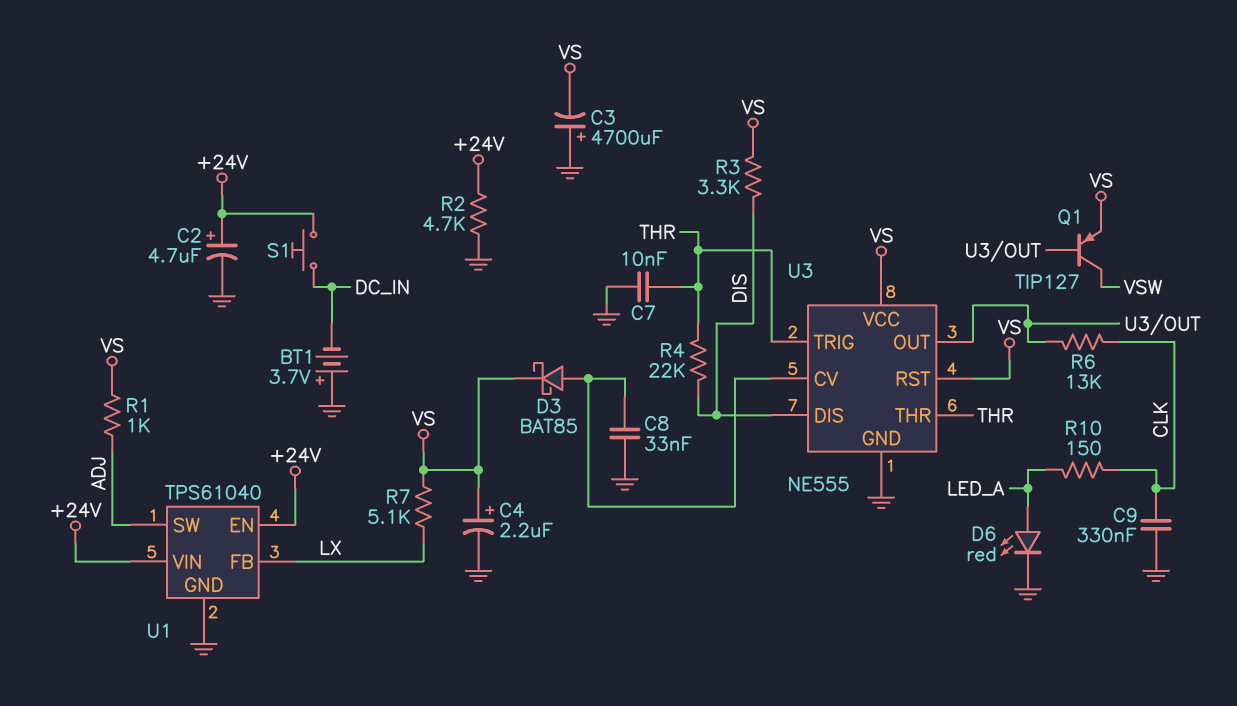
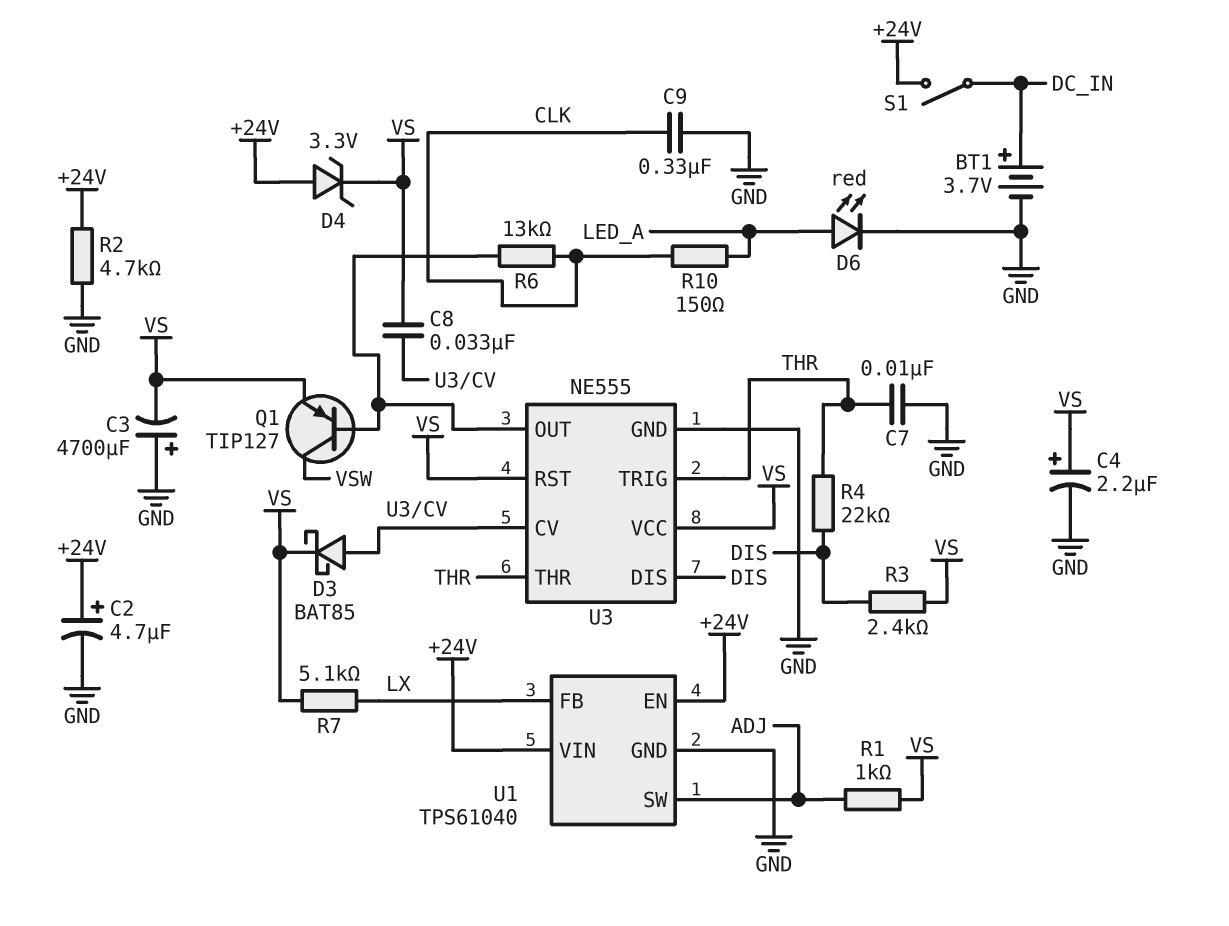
BT1: 3.7V (plus GND, minus DC_IN) -> 3.7V (plus DC_IN, minus GND)
C8: 33nF (GND, U3/CV) -> 33nF (U3/CV, VS)
D4: none -> zener 3.3V (A +24V, K VS)
R3: 3.3k (DIS, VS) -> 2.4k (DIS, VS)
S1: button (+24V, DC_IN) -> switch (+24V, DC_IN)

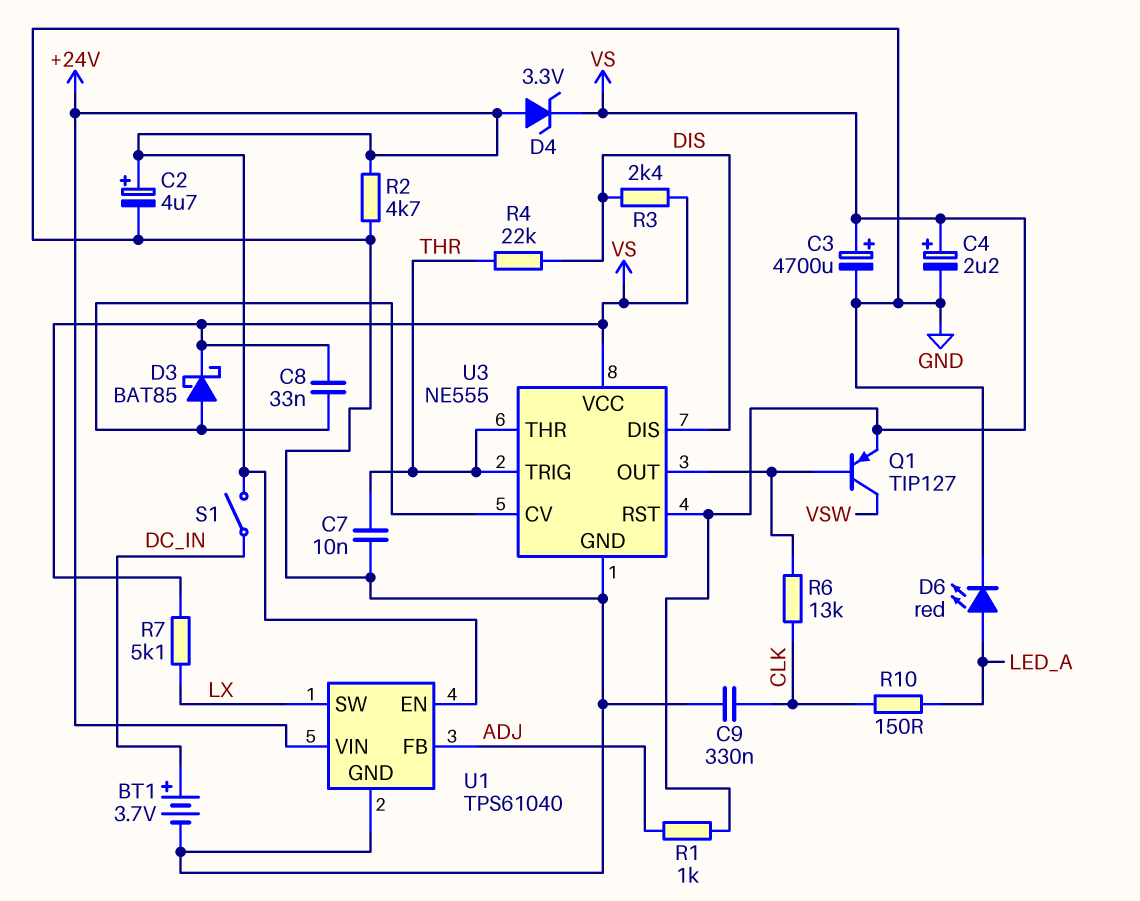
C3: 4700uF (plus GND, minus VS) -> 4700uF (plus VS, minus GND)
U1 pin FB: LX -> ADJ
U1 pin SW: ADJ -> LX

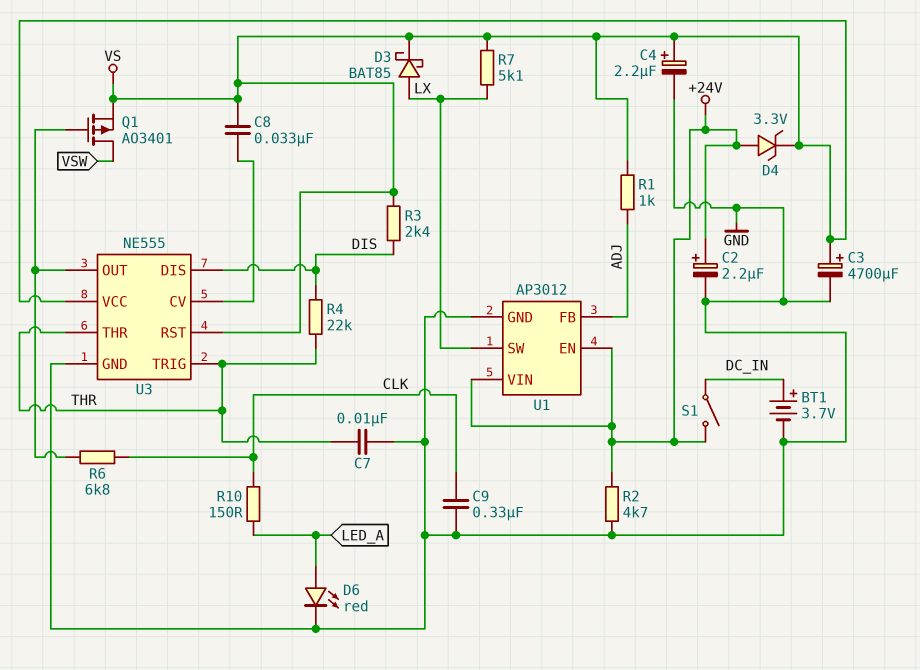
C2: 4.7uF (plus +24V, minus GND) -> 2.2uF (plus +24V, minus GND)
D3: schottky BAT85 (A U3/CV, K VS) -> schottky BAT85 (A LX, K VS)
Q1: PNP TIP127 (B U3/OUT, C VSW, E VS) -> PMOS AO3401 (G U3/OUT, D VSW, S VS)
R6: 13k (CLK, U3/OUT) -> 6.8k (CLK, U3/OUT)
U1: TPS61040 -> AP3012

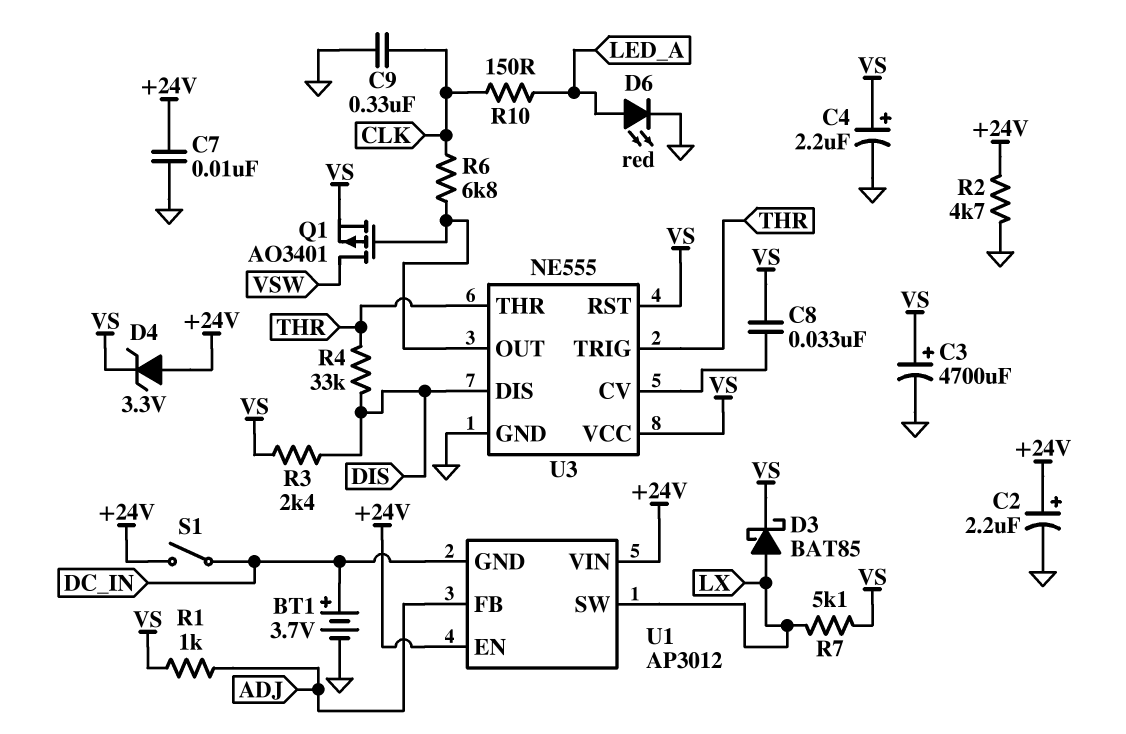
C7: 10nF (GND, THR) -> 10nF (+24V, GND)
R4: 22k (DIS, THR) -> 33k (DIS, THR)
U1 pin GND: GND -> DC_IN

